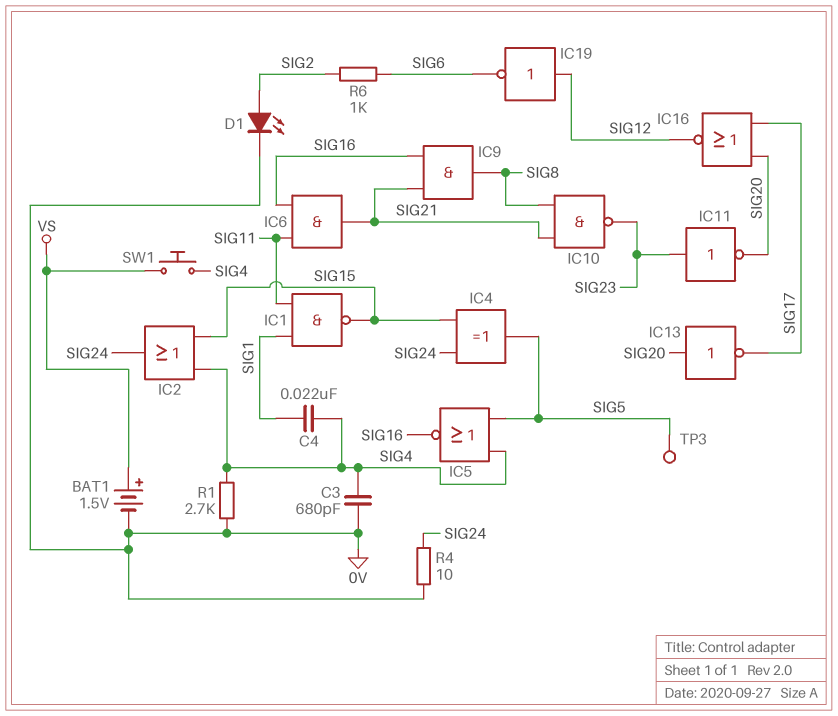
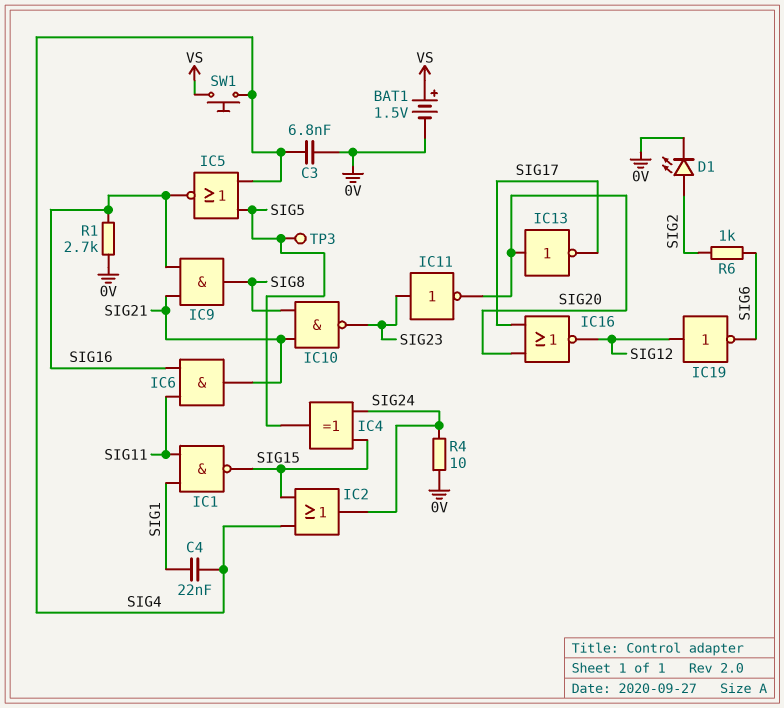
C3: 680pF (0V, SIG4) -> 6.8nF (0V, SIG4)
R1: 2.7k (0V, SIG4) -> 2.7k (0V, SIG16)

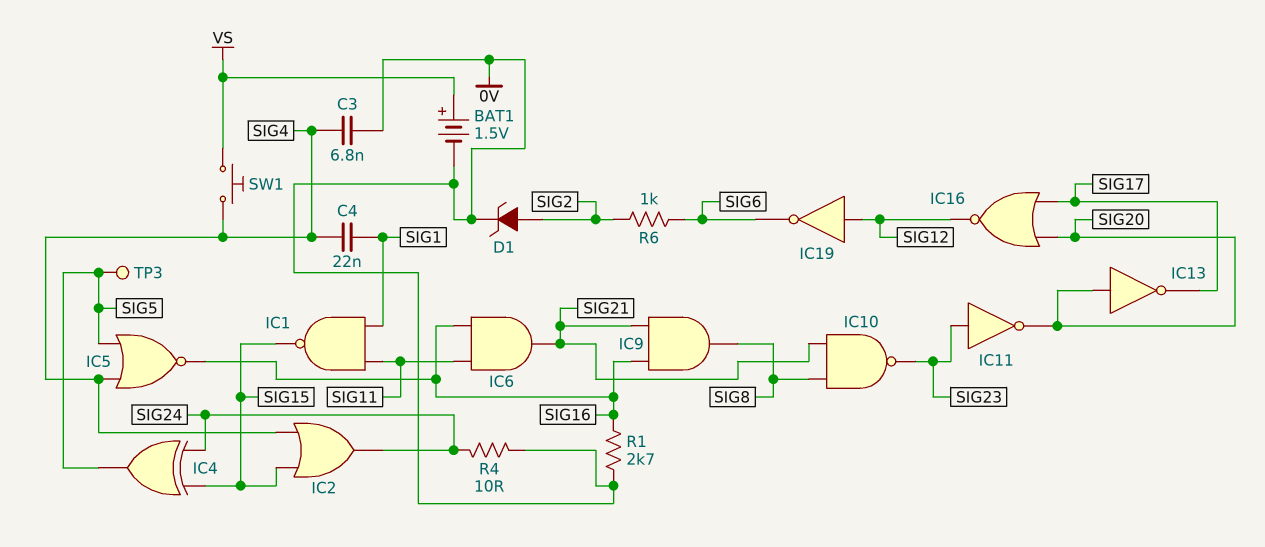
D1: LED (A SIG2, K 0V) -> zener (A SIG2, K 0V)

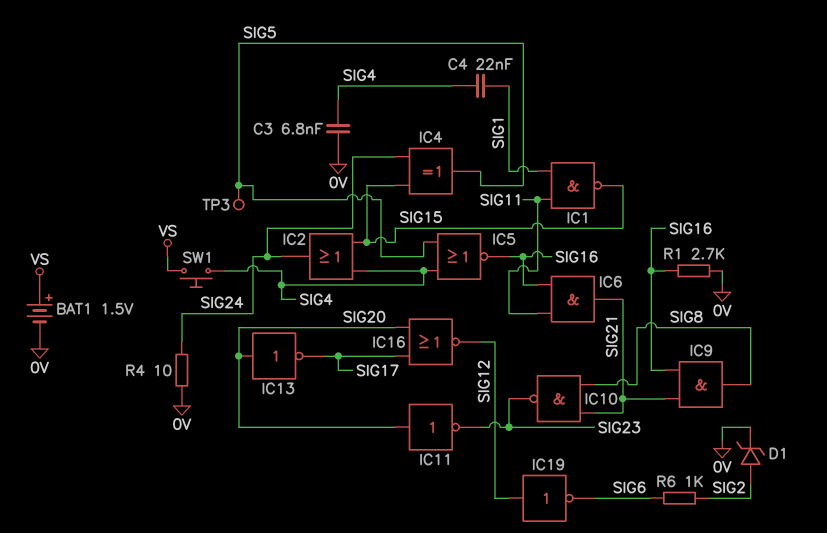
IC11: NOT (in SIG23, out SIG20) -> NOT (in SIG20, out SIG23)

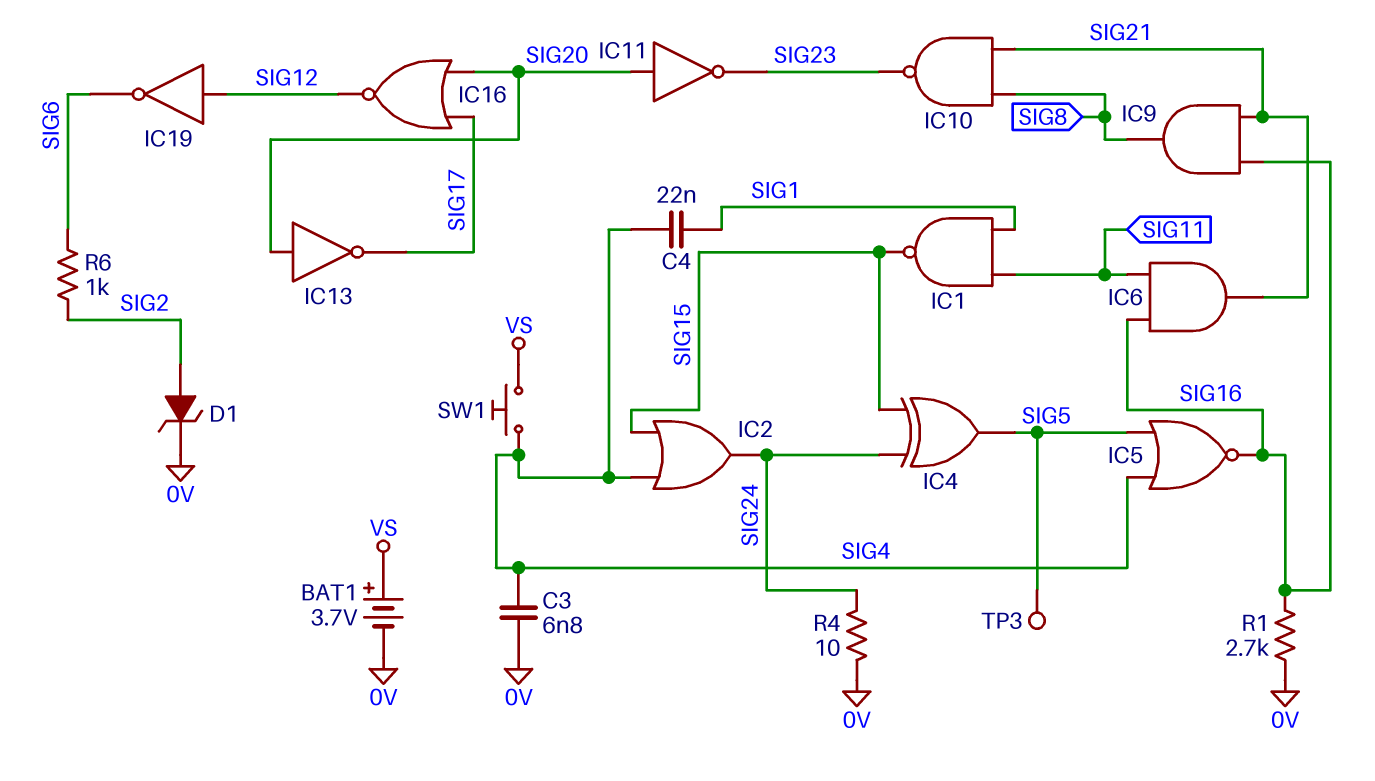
BAT1: 1.5V (plus VS, minus 0V) -> 3.7V (plus VS, minus 0V)

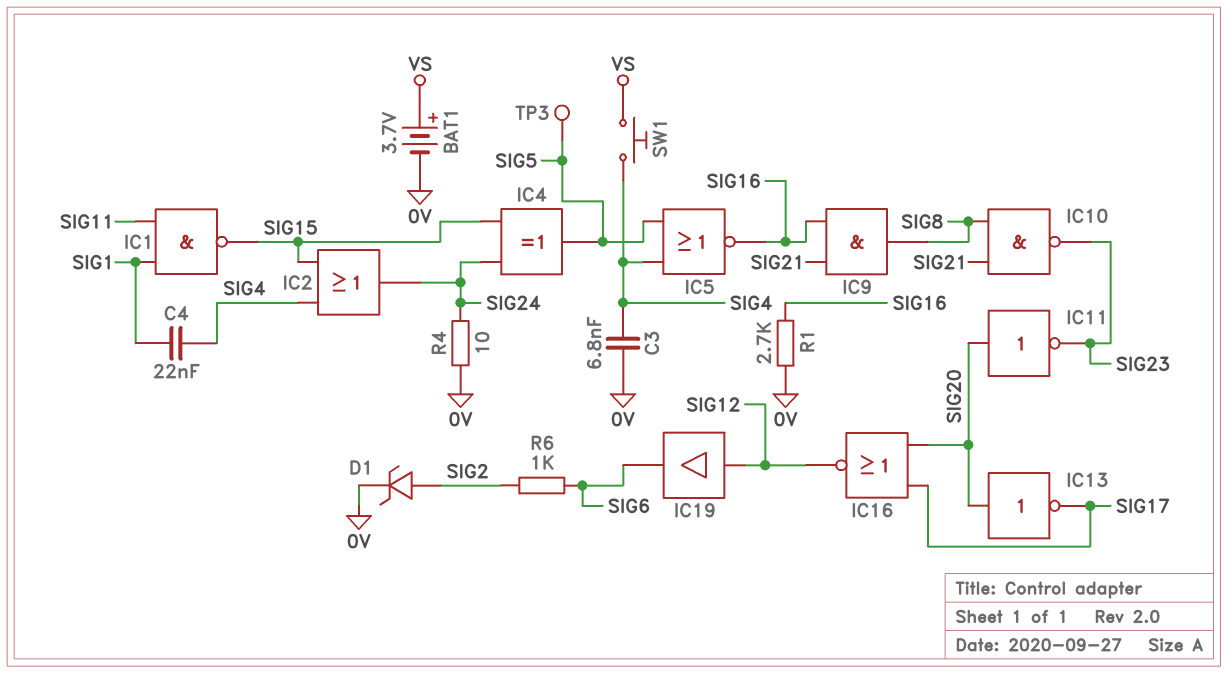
IC6: AND (in SIG11, in SIG16, out SIG21) -> none
IC19: NOT (in SIG12, out SIG6) -> buffer (in SIG12, out SIG6)

